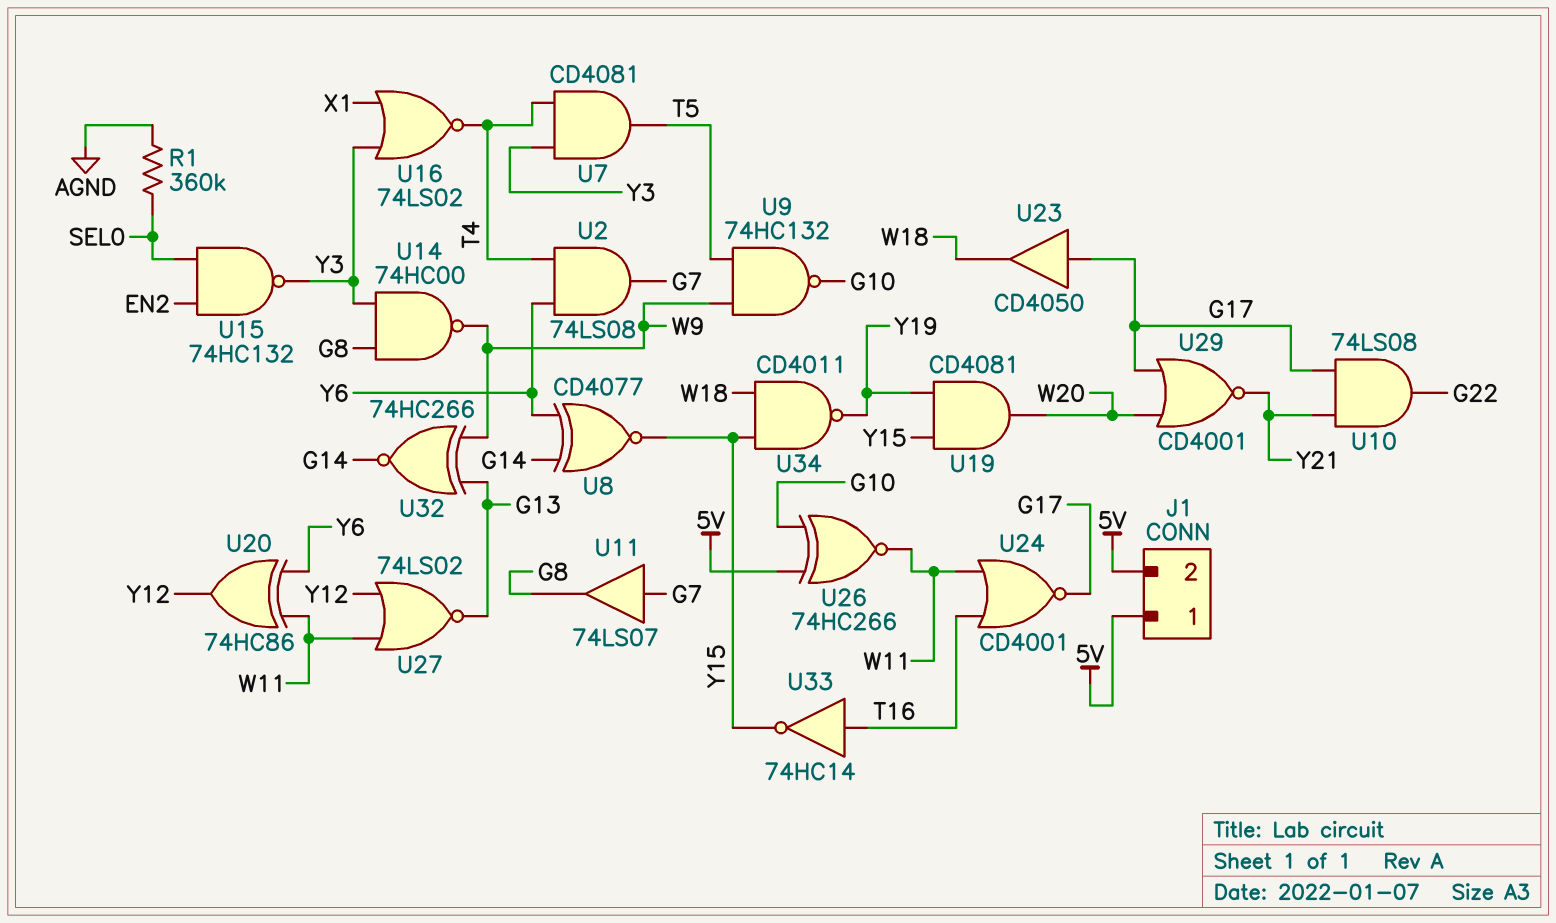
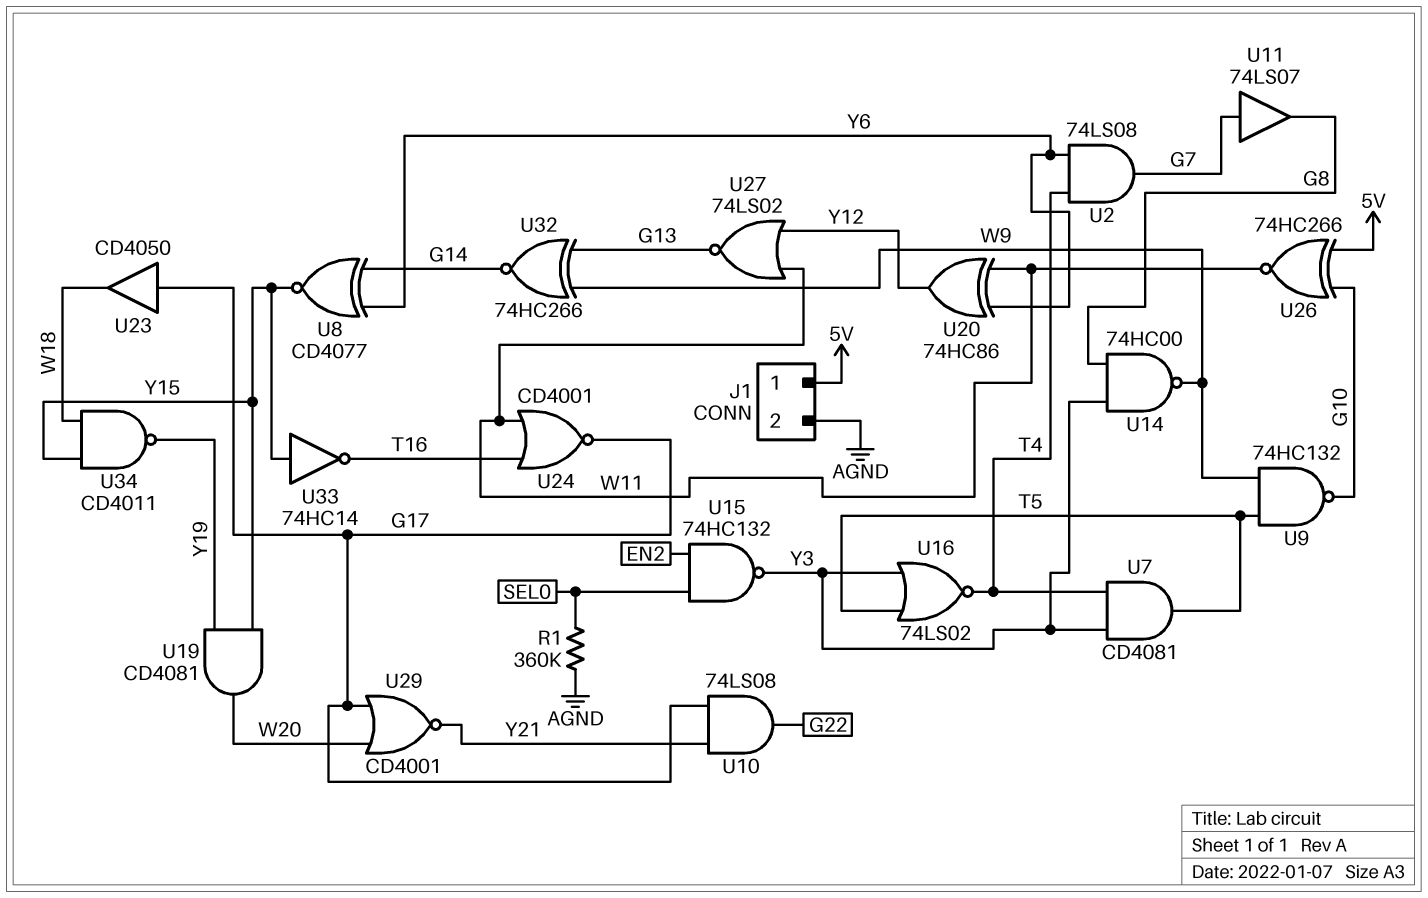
J1 pin 2: 5V -> AGND
U16: NOR 74LS02 (in X1, in Y3, out T4) -> NOR 74LS02 (in T5, in Y3, out T4)
U33: NOT 74HC14 (in T16, out Y15) -> NOT 74HC14 (in Y15, out T16)

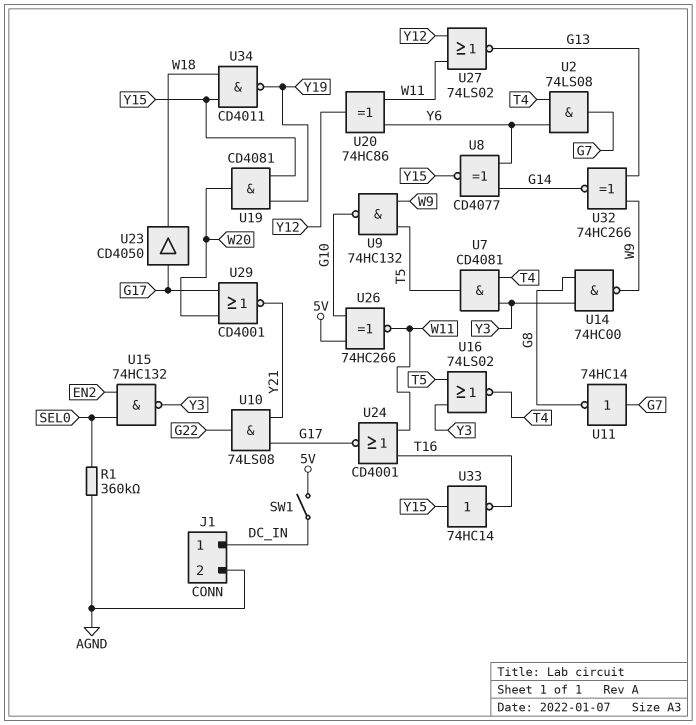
J1 pin 1: 5V -> DC_IN
SW1: none -> switch (5V, DC_IN)
U11: buffer 74LS07 (in G7, out G8) -> NOT 74HC14 (in G7, out G8)

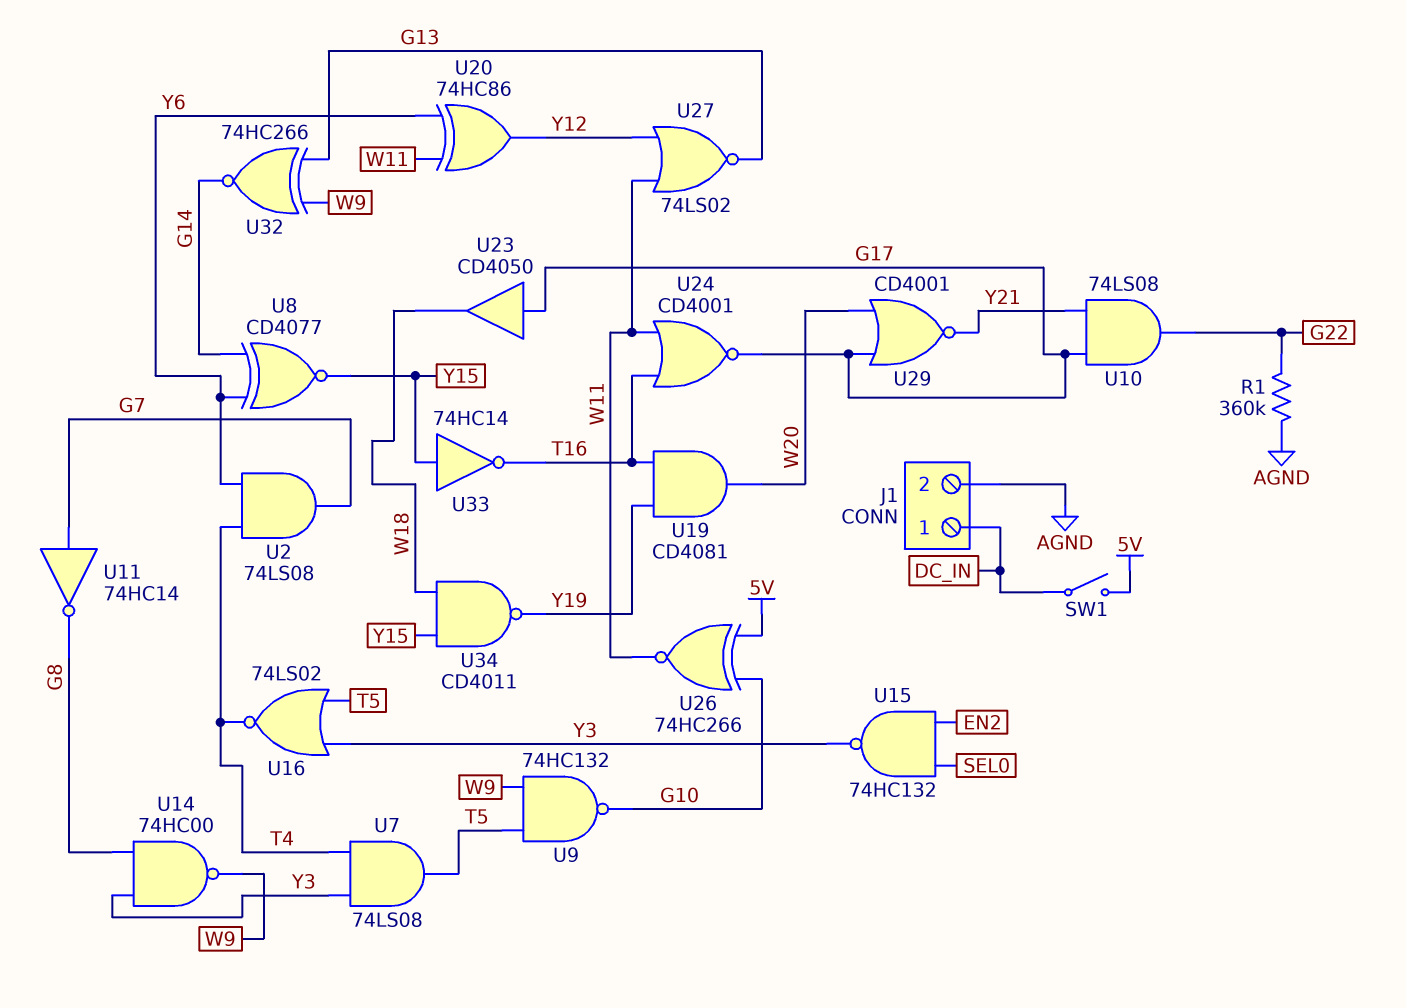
R1: 360k (AGND, SEL0) -> 360k (AGND, G22)
U7: AND CD4081 (in T4, in Y3, out T5) -> AND 74LS08 (in T4, in Y3, out T5)
U19: AND CD4081 (in Y15, in Y19, out W20) -> AND CD4081 (in T16, in Y19, out W20)

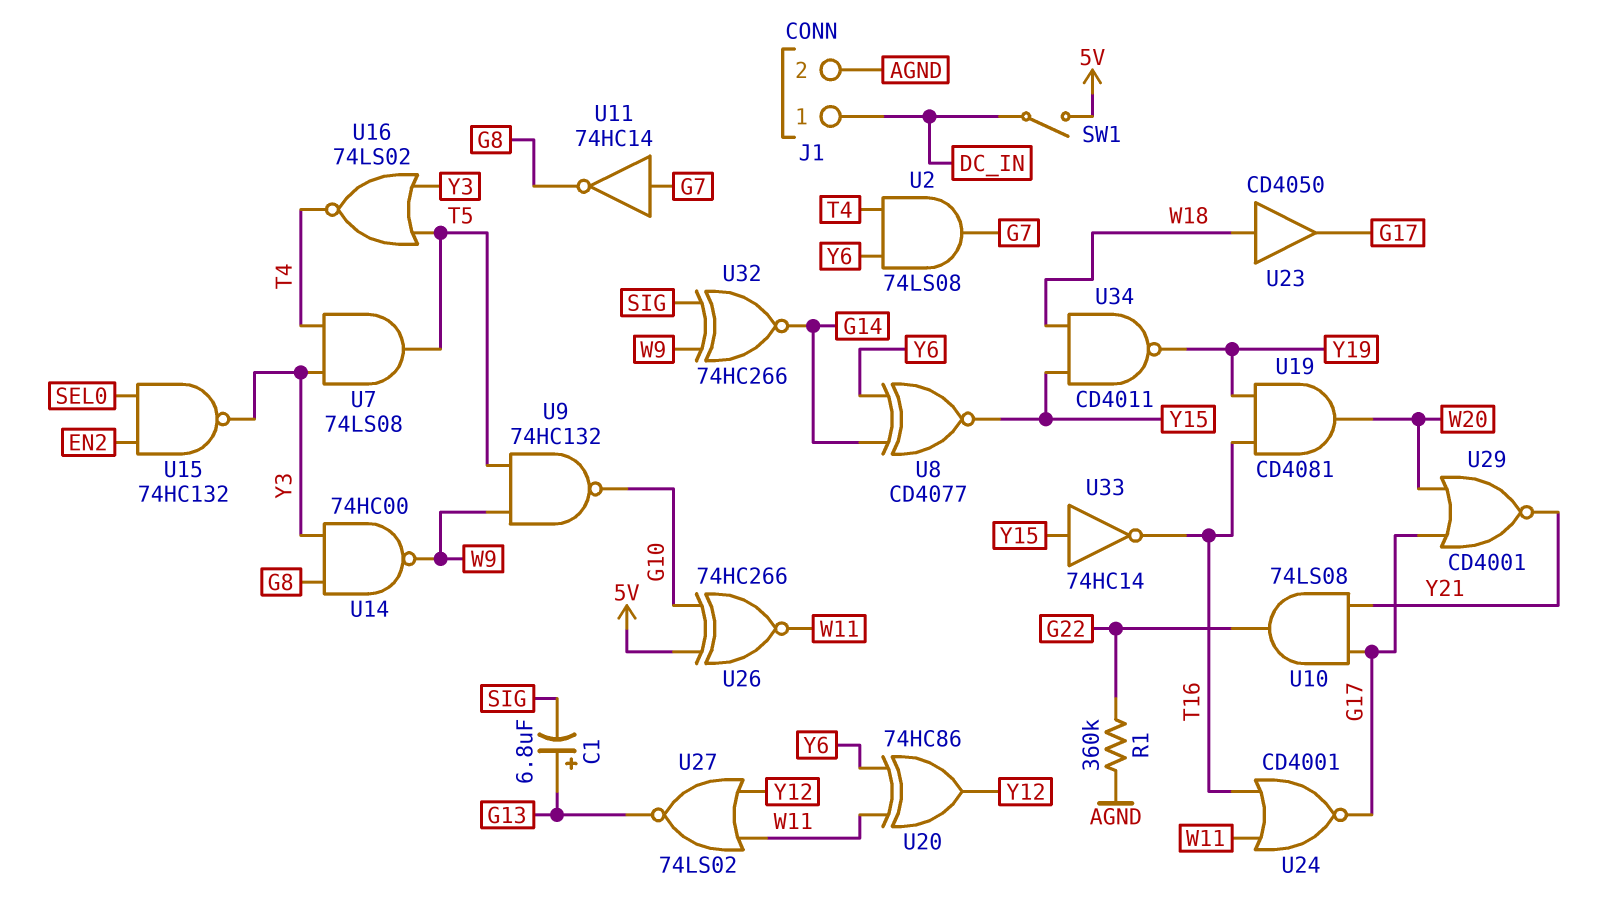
C1: none -> 6.8uF (plus G13, minus SIG)
U23: buffer CD4050 (in G17, out W18) -> buffer CD4050 (in W18, out G17)
U32: XNOR 74HC266 (in G13, in W9, out G14) -> XNOR 74HC266 (in SIG, in W9, out G14)

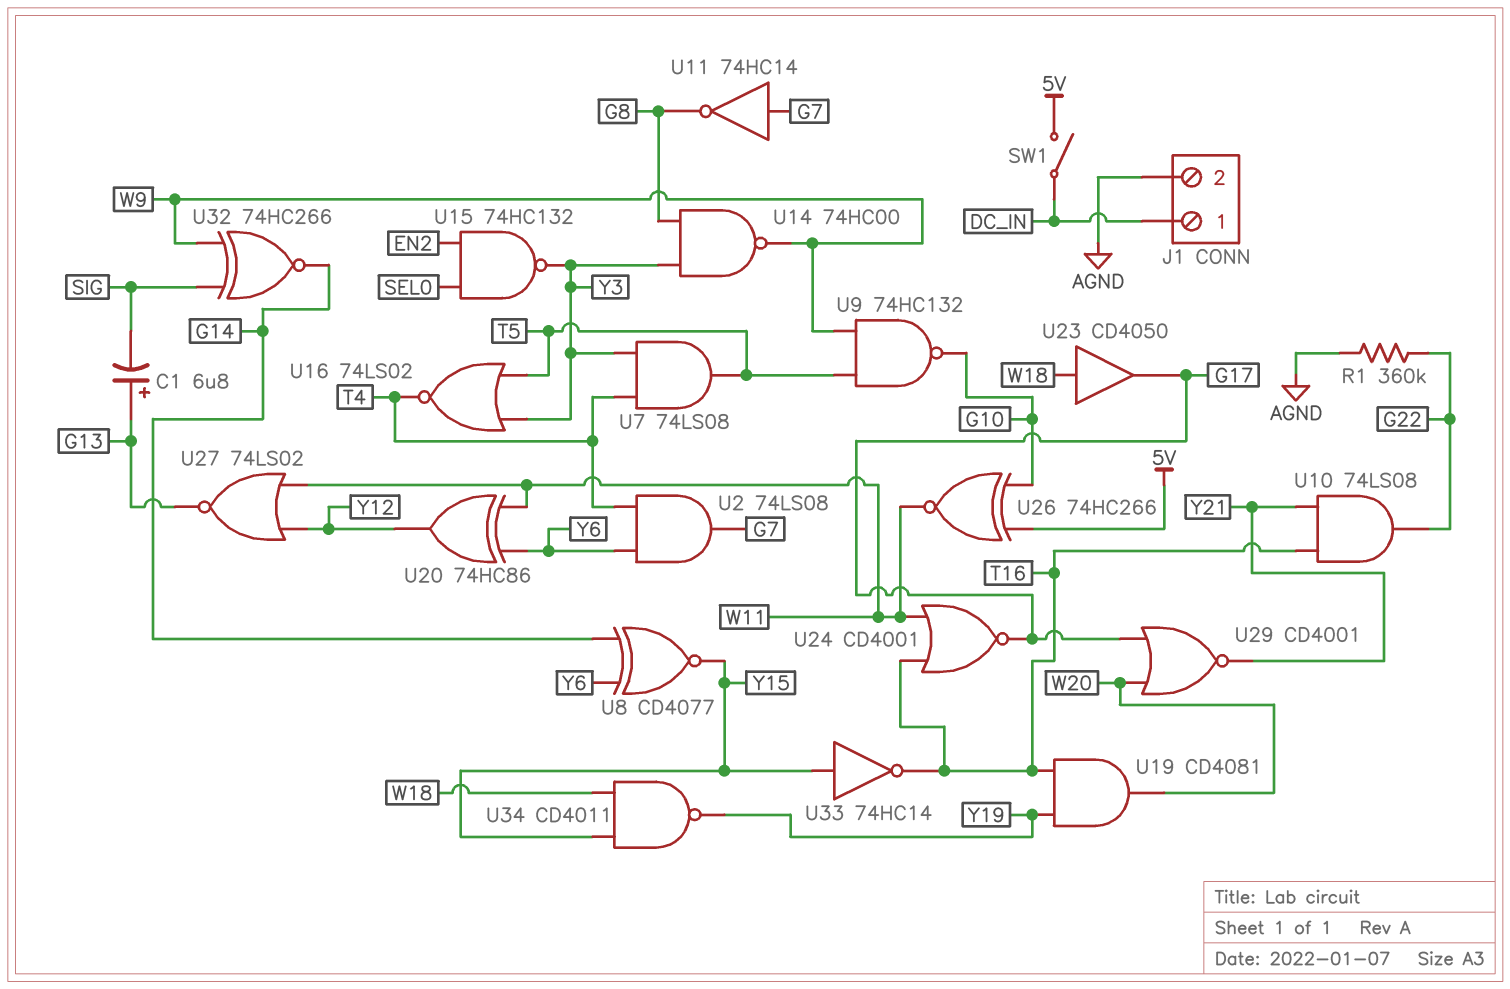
U10: AND 74LS08 (in G17, in Y21, out G22) -> AND 74LS08 (in T16, in Y21, out G22)

